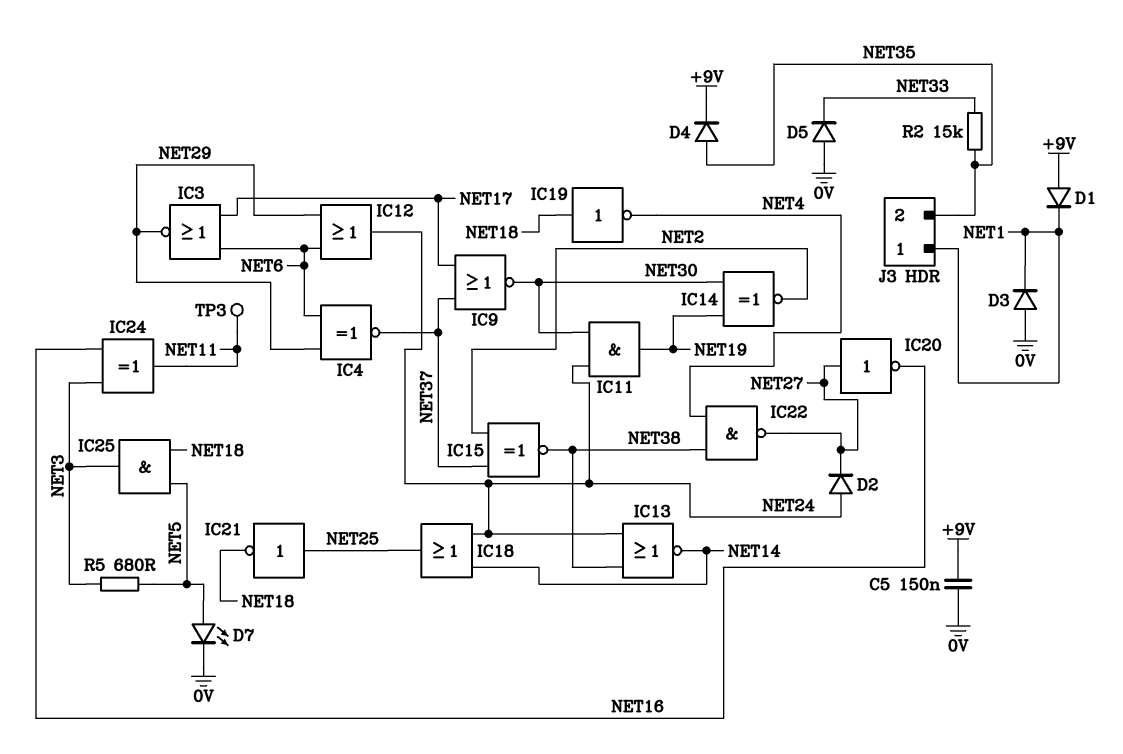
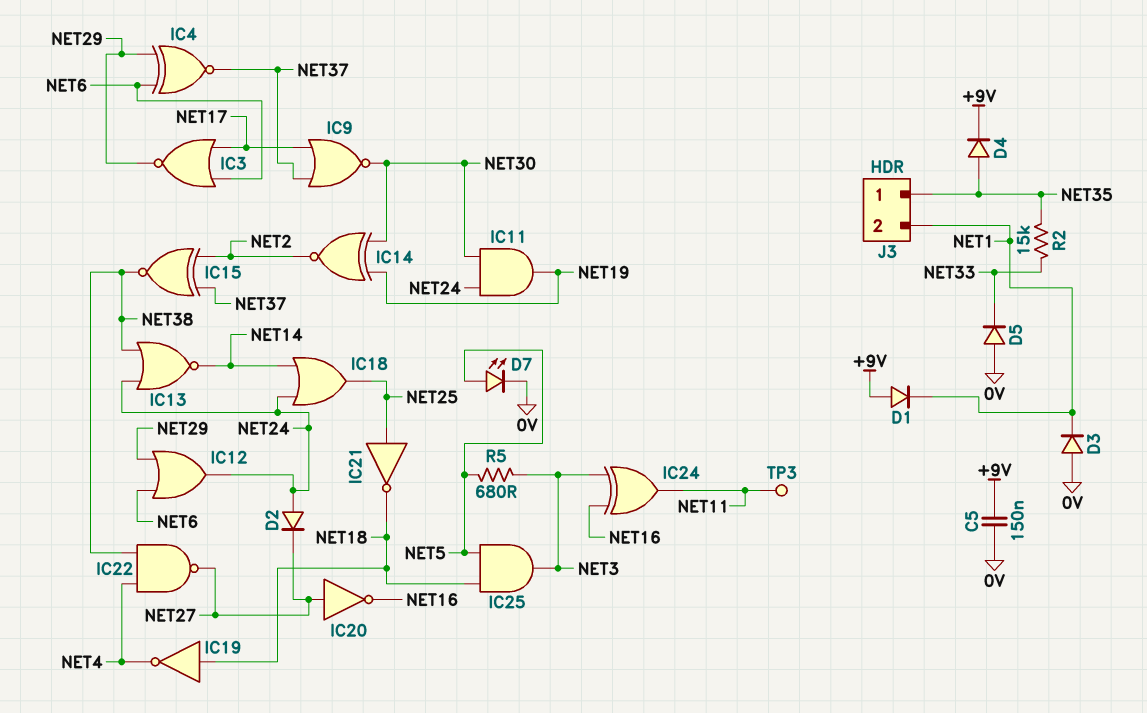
J3 pin 1: NET1 -> NET35
J3 pin 2: NET35 -> NET1

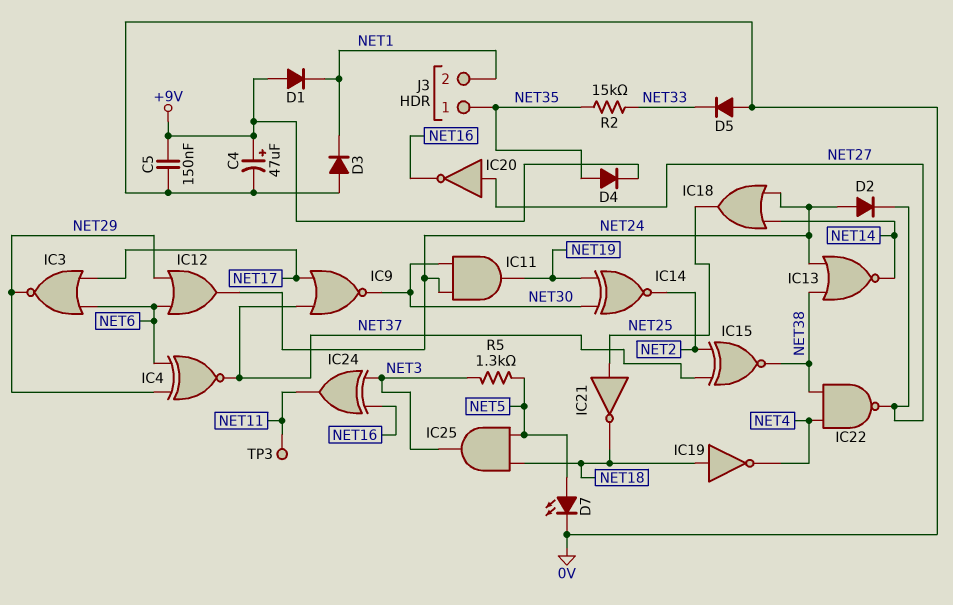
C4: none -> 47uF (plus +9V, minus 0V)
R5: 680 (NET3, NET5) -> 1.3k (NET3, NET5)

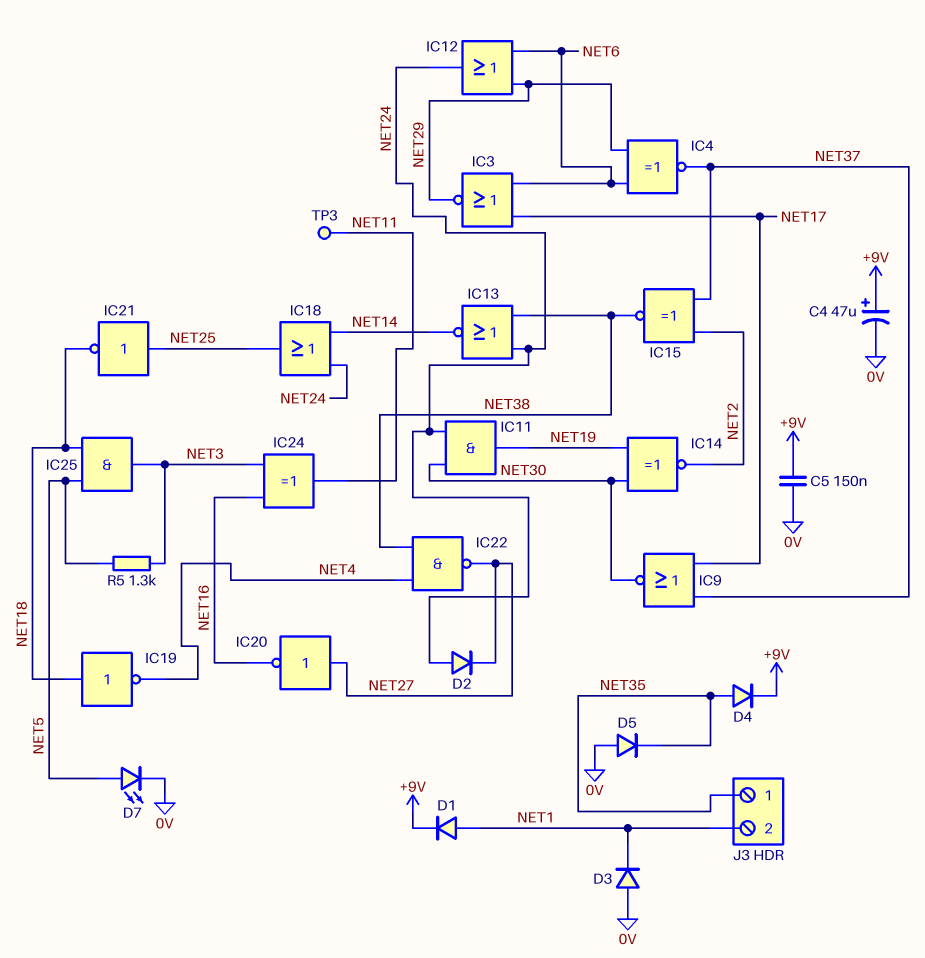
D1: diode (A +9V, K NET1) -> diode (A NET1, K +9V)
D5: diode (A 0V, K NET33) -> diode (A 0V, K NET35)
R2: 15k (NET33, NET35) -> none

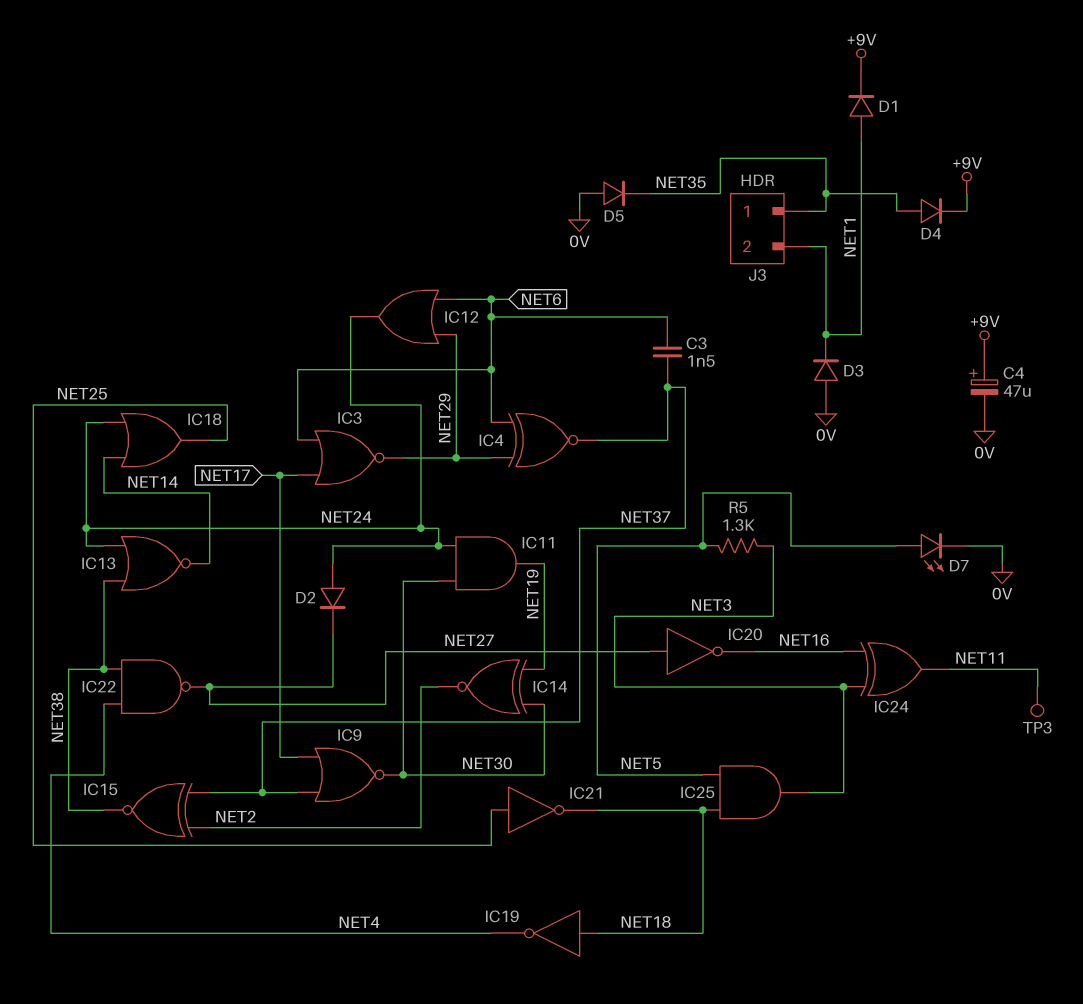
C3: none -> 1.5nF (NET6, NET37)
C5: 150nF (+9V, 0V) -> none

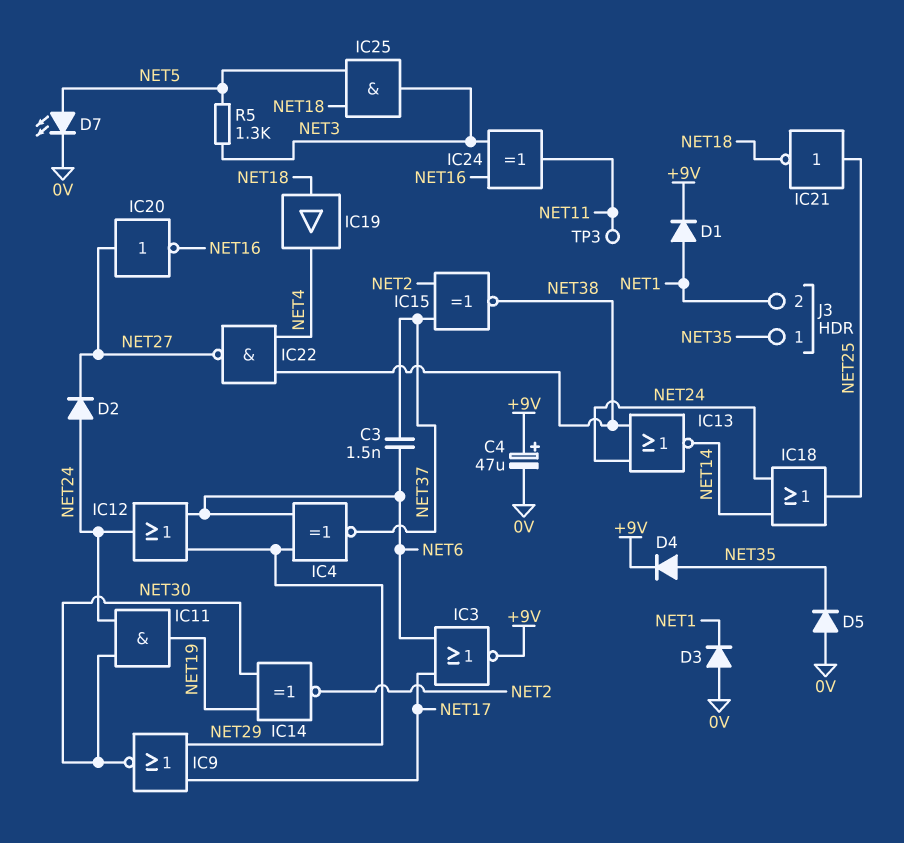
IC3: NOR (in NET6, in NET17, out NET29) -> NOR (in NET6, in NET17, out +9V)
IC9: NOR (in NET17, in NET37, out NET30) -> NOR (in NET17, in NET29, out NET30)
IC19: NOT (in NET18, out NET4) -> buffer (in NET18, out NET4)

